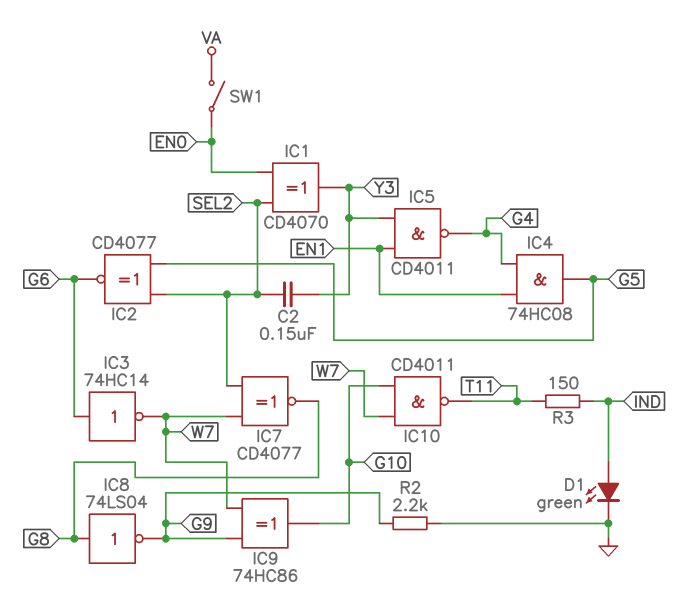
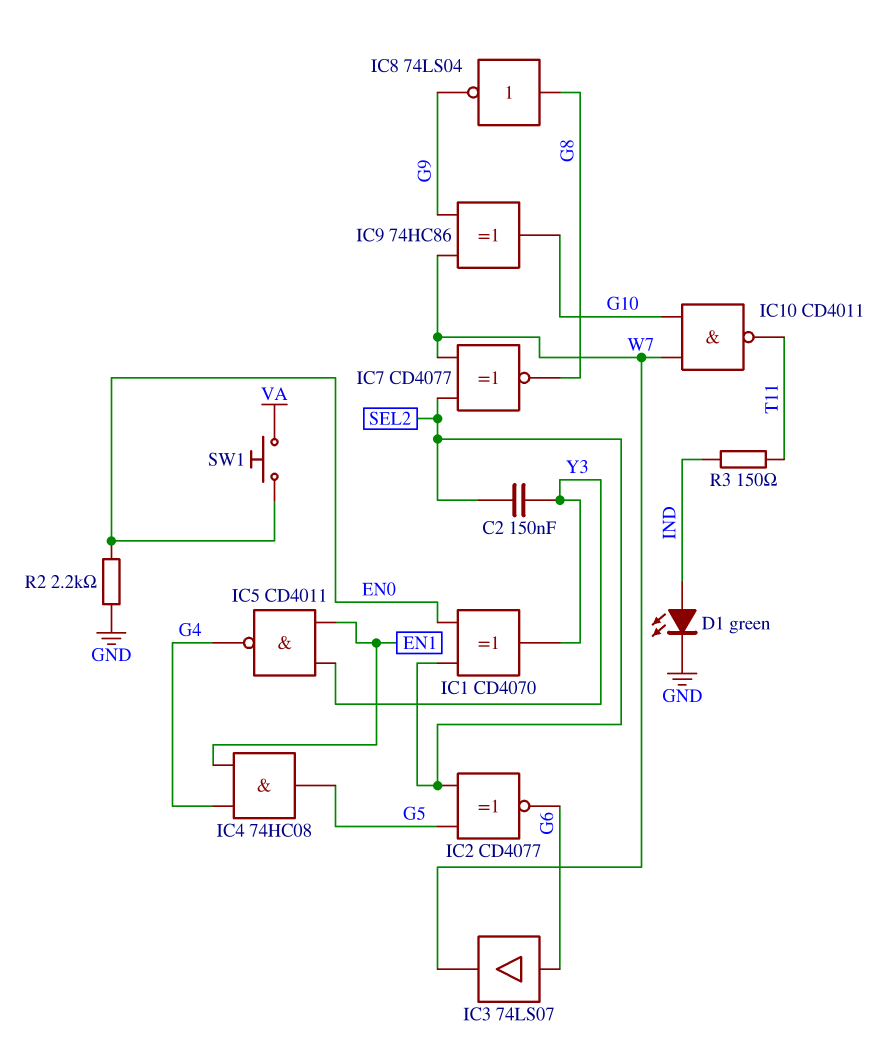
IC3: NOT 74HC14 (in G6, out W7) -> buffer 74LS07 (in G6, out W7)
R2: 2.2k (G9, GND) -> 2.2k (EN0, GND)
SW1: switch (EN0, VA) -> button (EN0, VA)

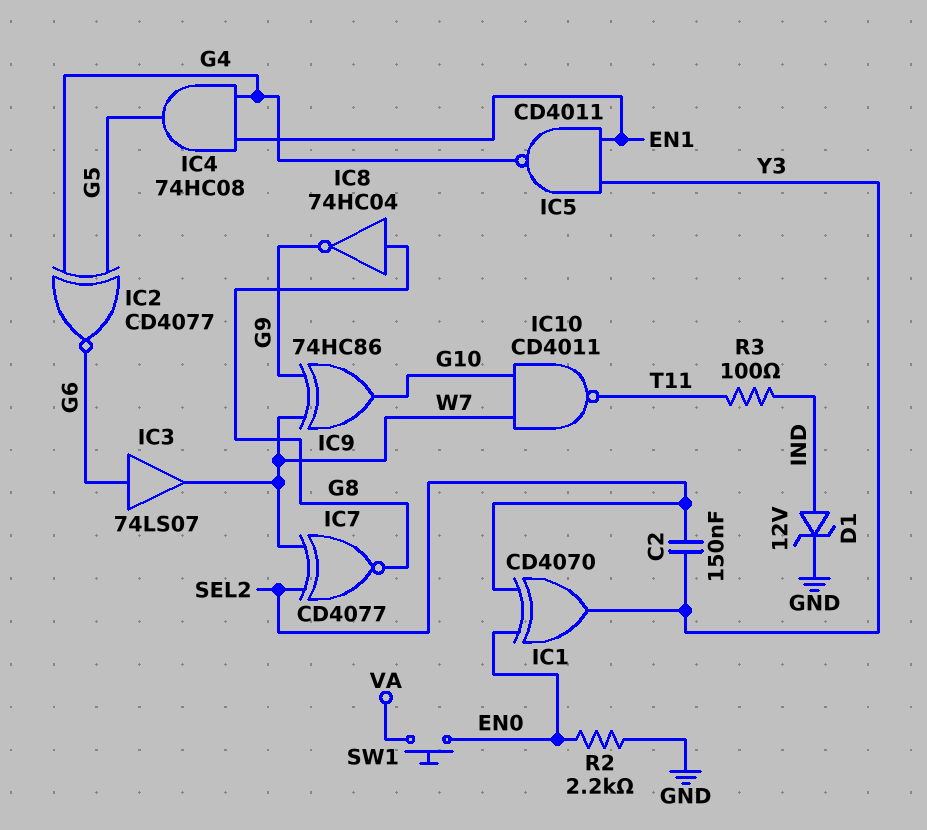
D1: LED green (A IND, K GND) -> zener 12V (A IND, K GND)
IC2: XNOR CD4077 (in G5, in SEL2, out G6) -> XNOR CD4077 (in G4, in G5, out G6)
IC8: NOT 74LS04 (in G8, out G9) -> NOT 74HC04 (in G8, out G9)
R3: 150 (IND, T11) -> 100 (IND, T11)

